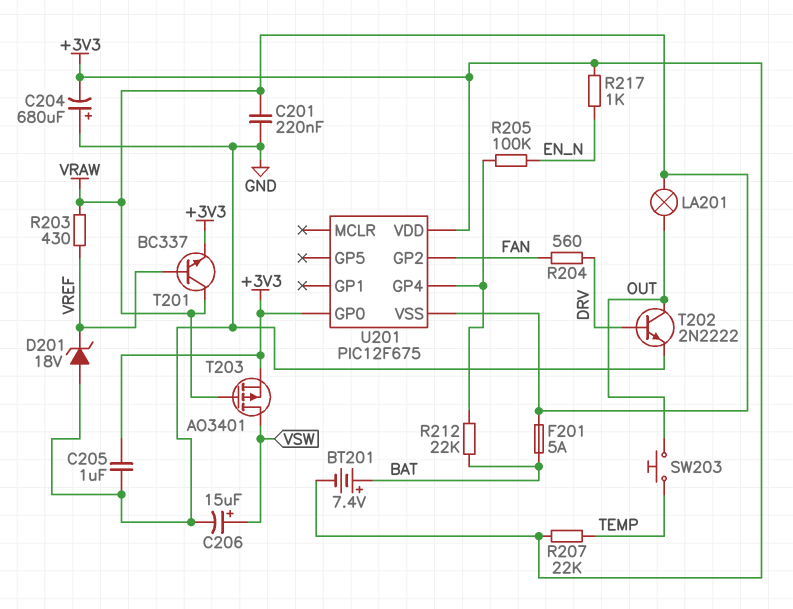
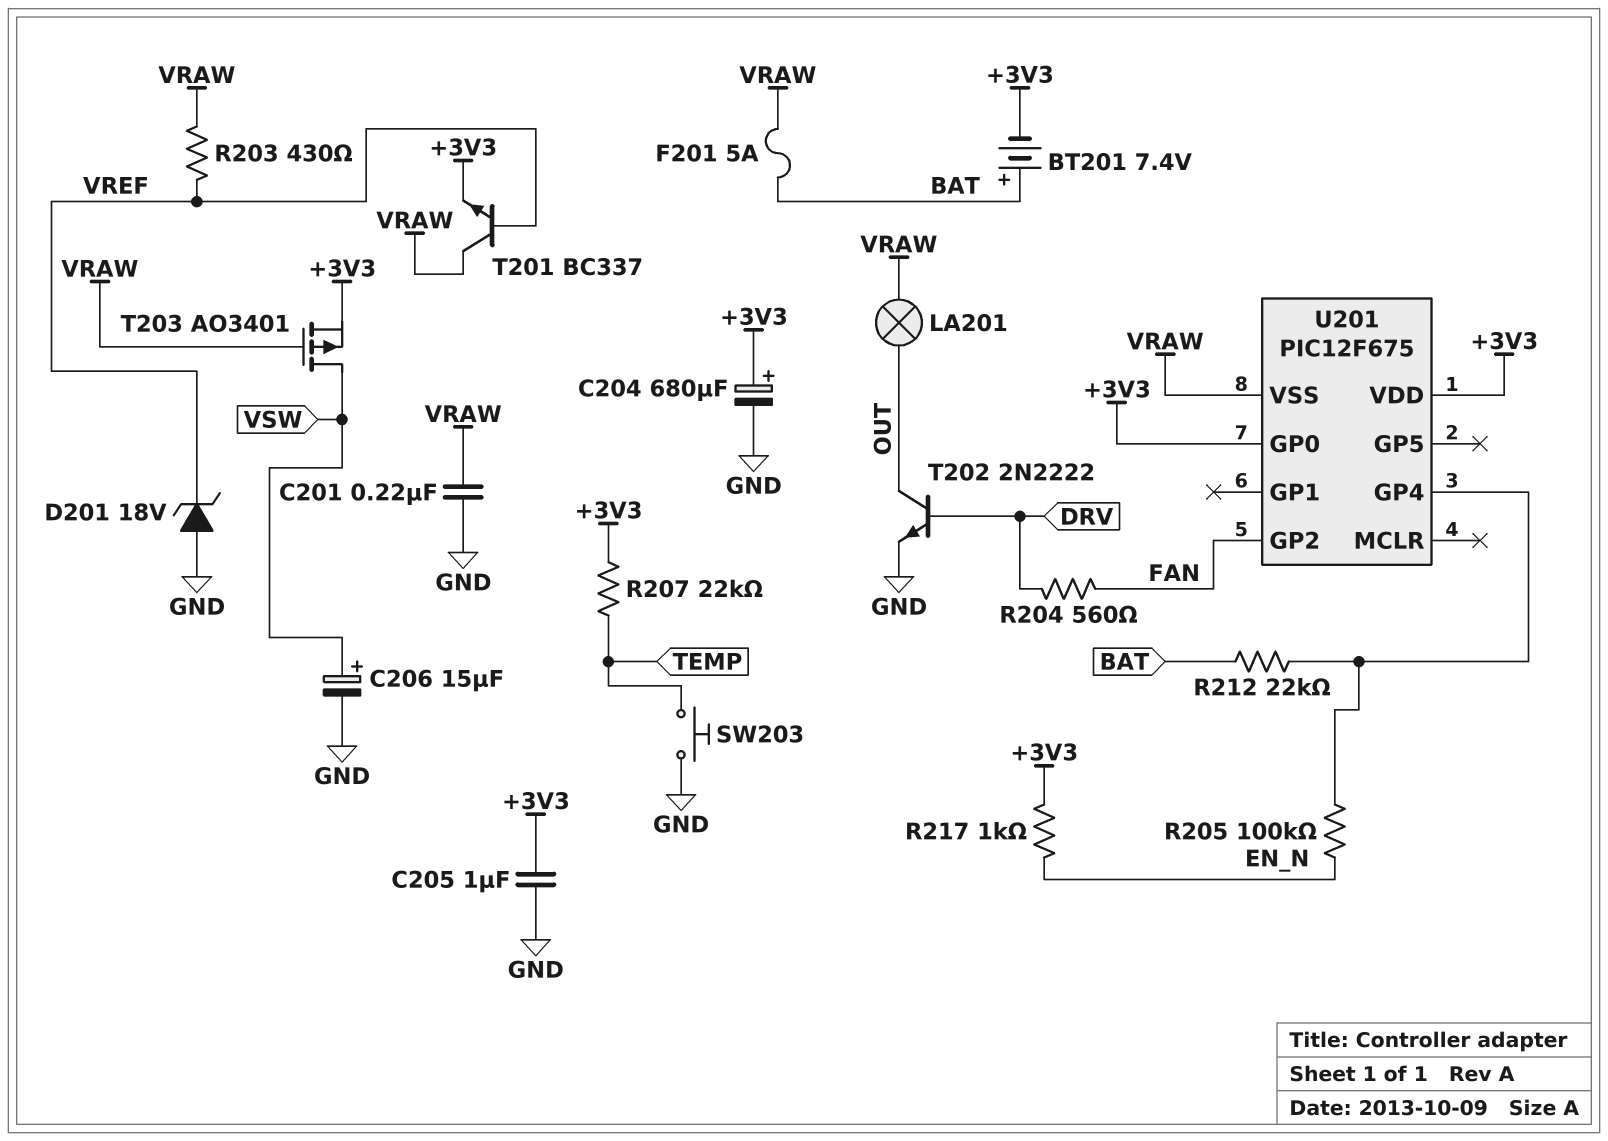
C204: 680uF (plus GND, minus +3V3) -> 680uF (plus +3V3, minus GND)
SW203: button (OUT, TEMP) -> button (GND, TEMP)

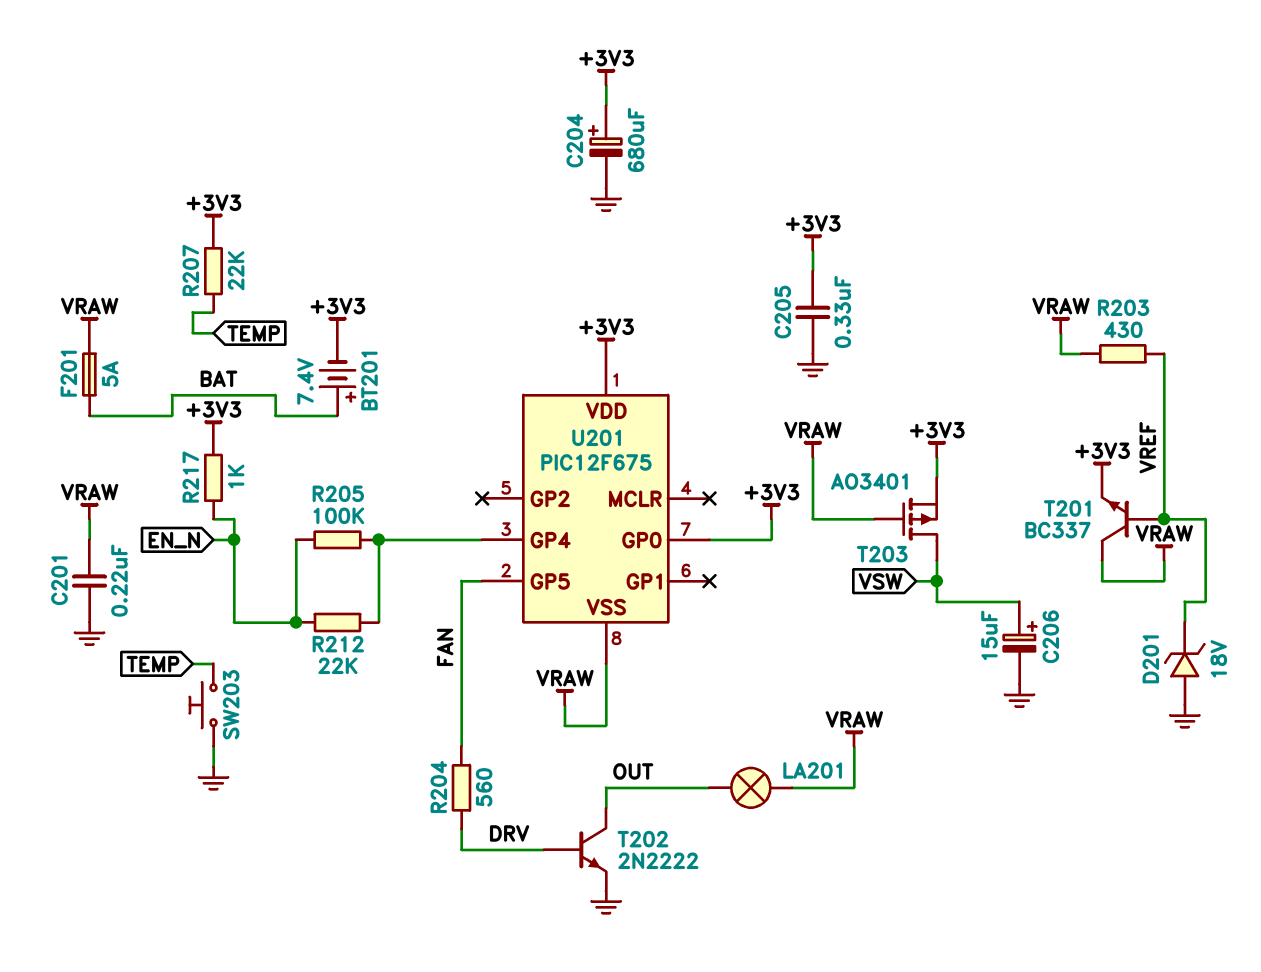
C205: 1uF (+3V3, GND) -> 330nF (+3V3, GND)
R212: 22k (BAT, U201/GP4) -> 22k (EN_N, U201/GP4)
U201 pin GP2: FAN -> none
U201 pin GP5: none -> FAN

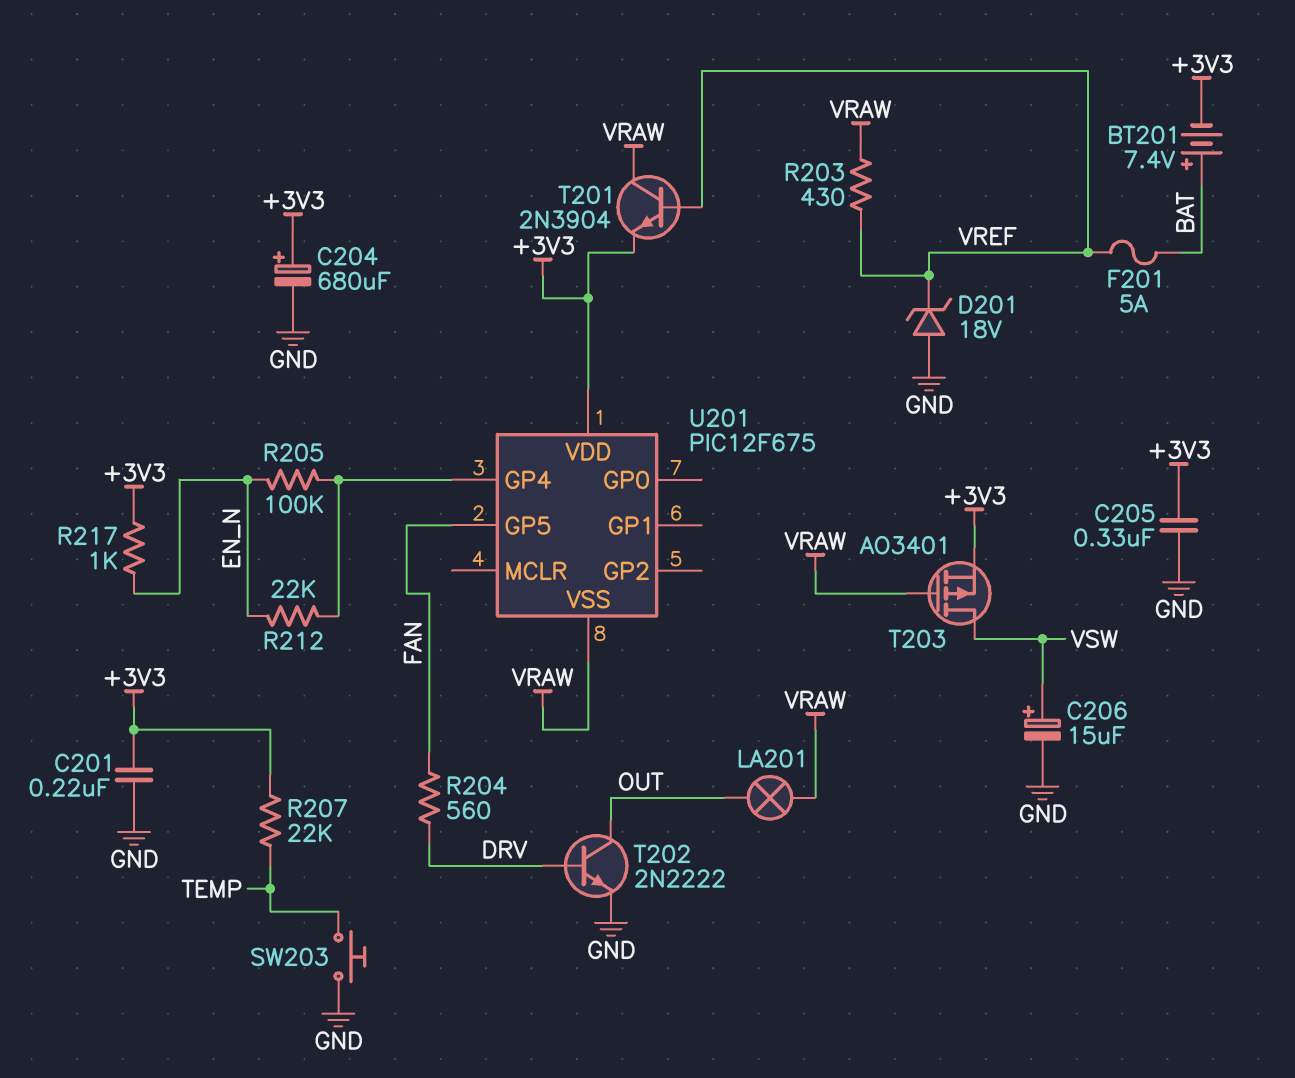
C201: 220nF (GND, VRAW) -> 220nF (+3V3, GND)
F201: 5A (BAT, VRAW) -> 5A (BAT, VREF)
T201: NPN BC337 (B VREF, C VRAW, E +3V3) -> NPN 2N3904 (B VREF, C VRAW, E +3V3)
U201 pin GP0: +3V3 -> none

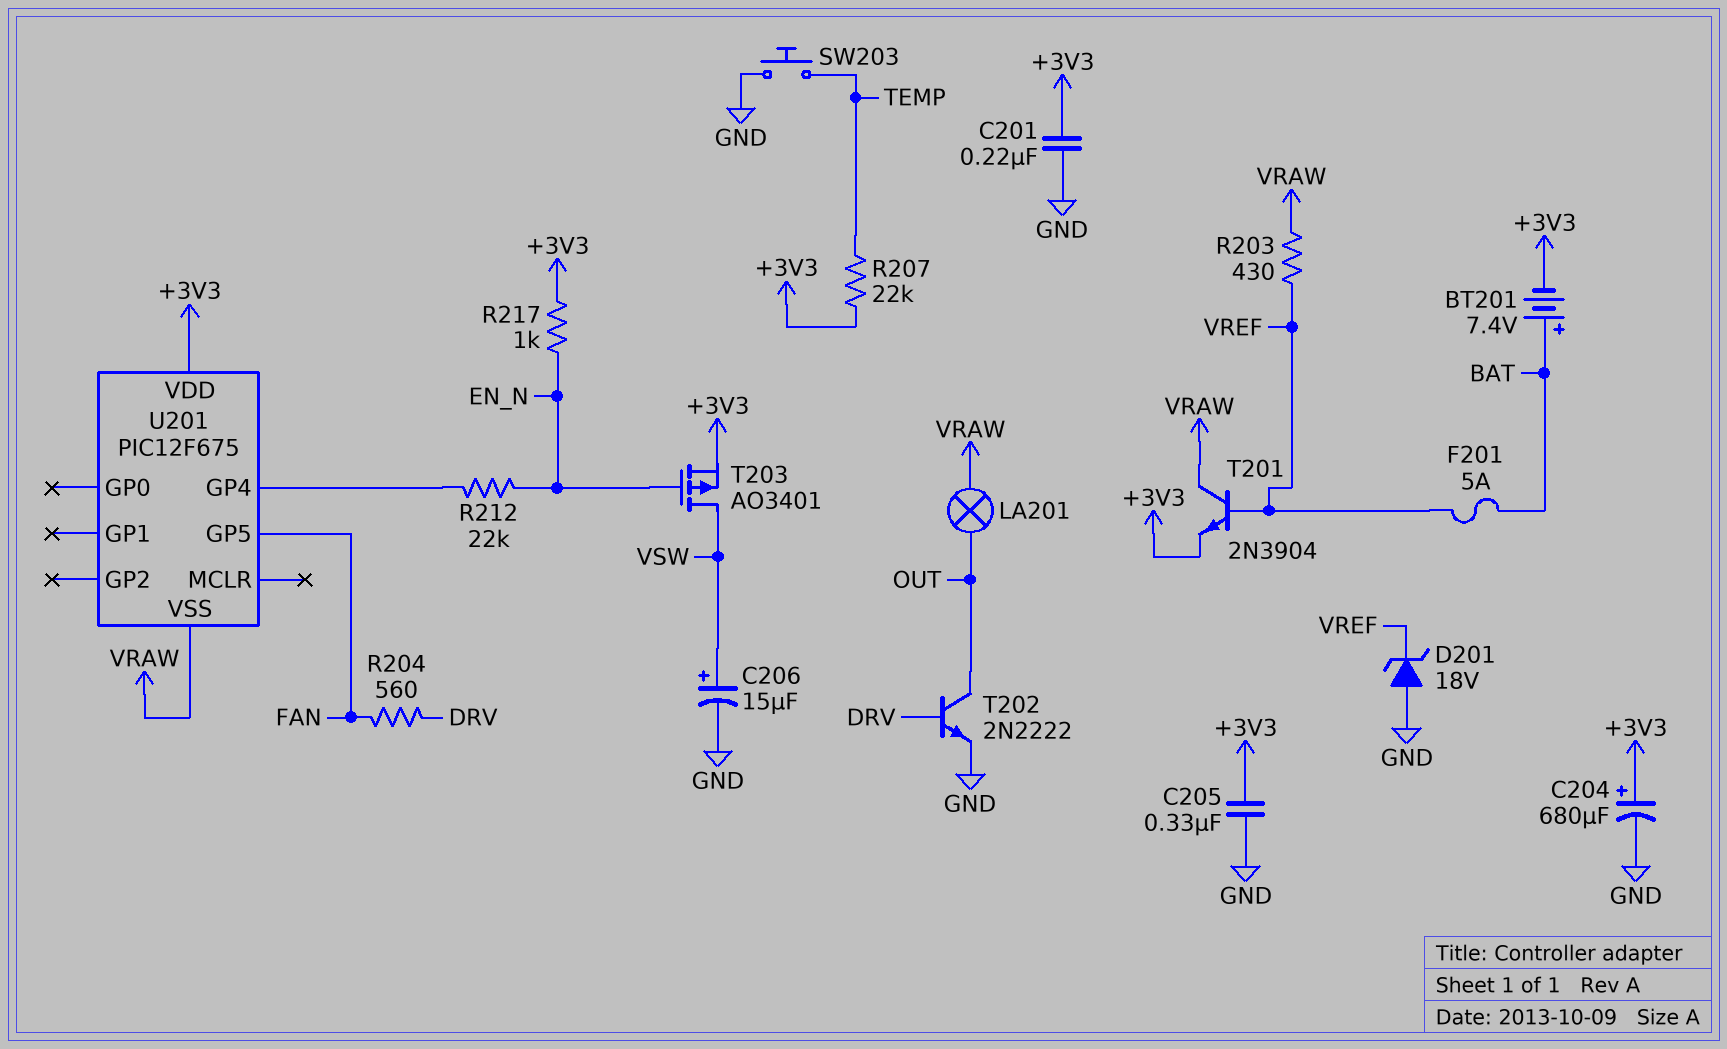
R205: 100k (EN_N, U201/GP4) -> none
T203: PMOS AO3401 (G VRAW, D VSW, S +3V3) -> PMOS AO3401 (G EN_N, D VSW, S +3V3)

